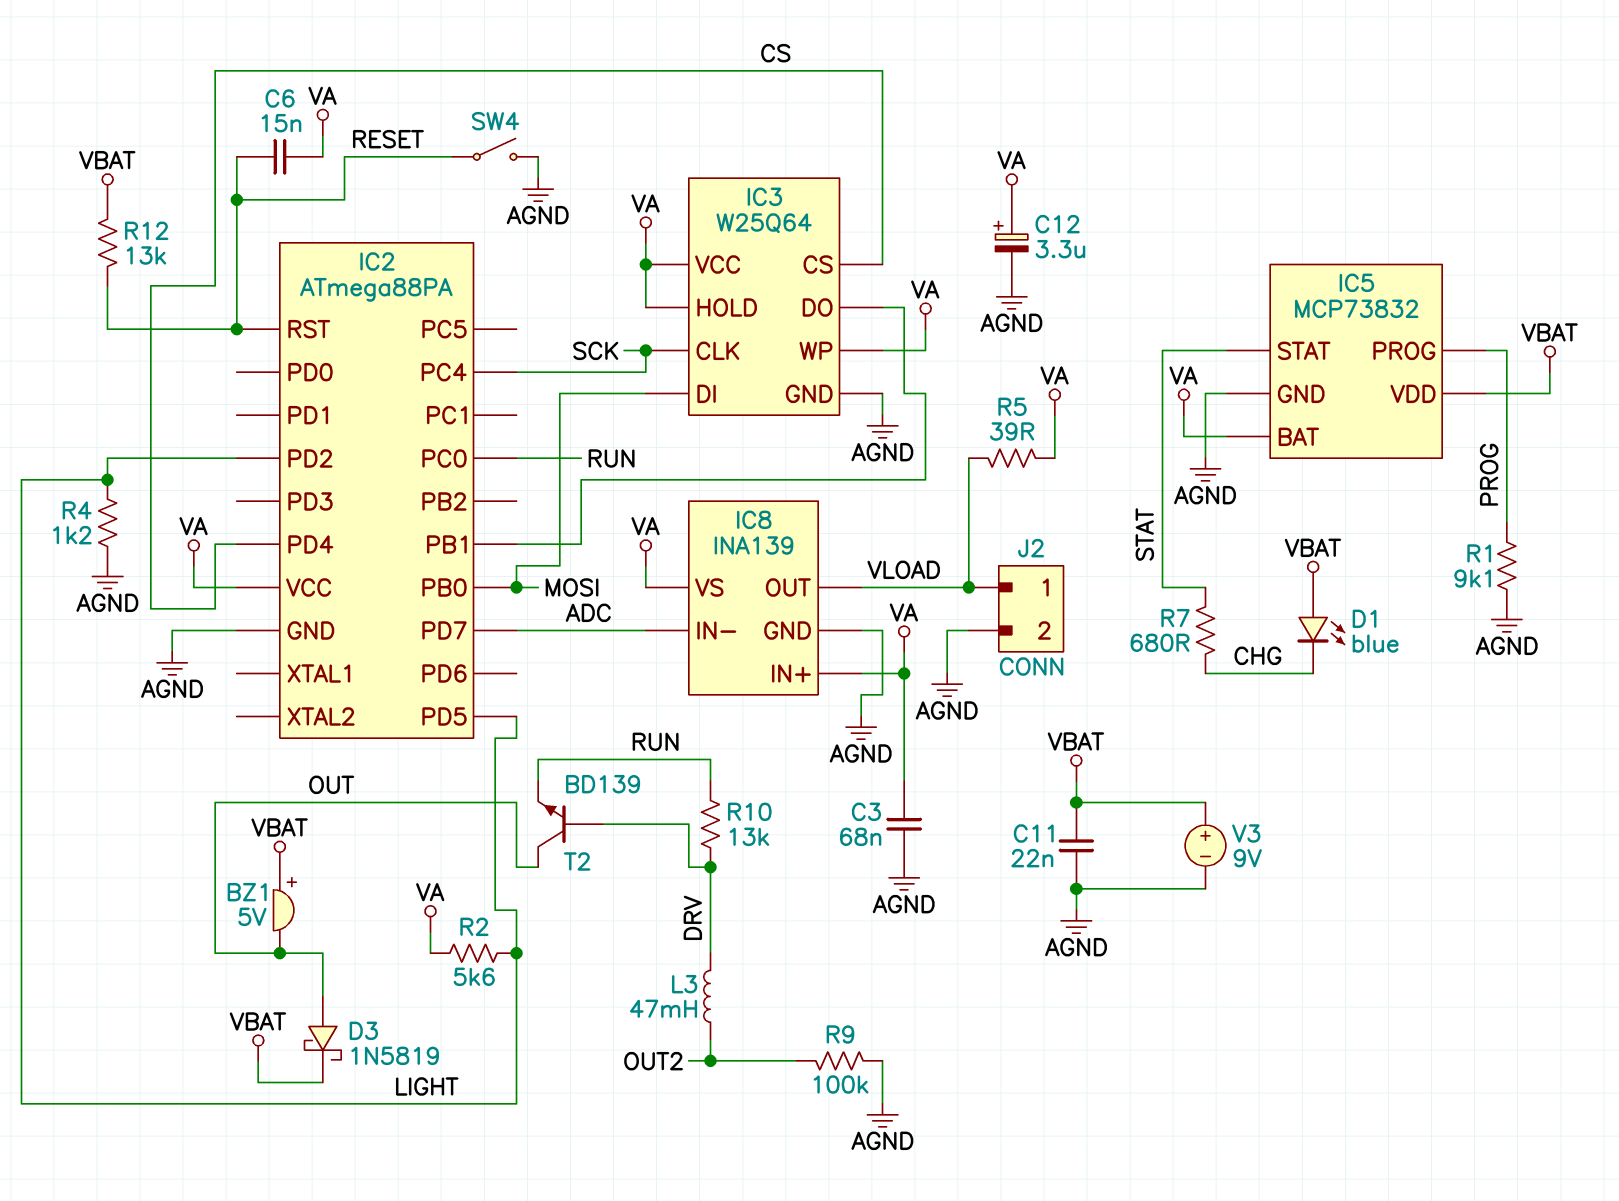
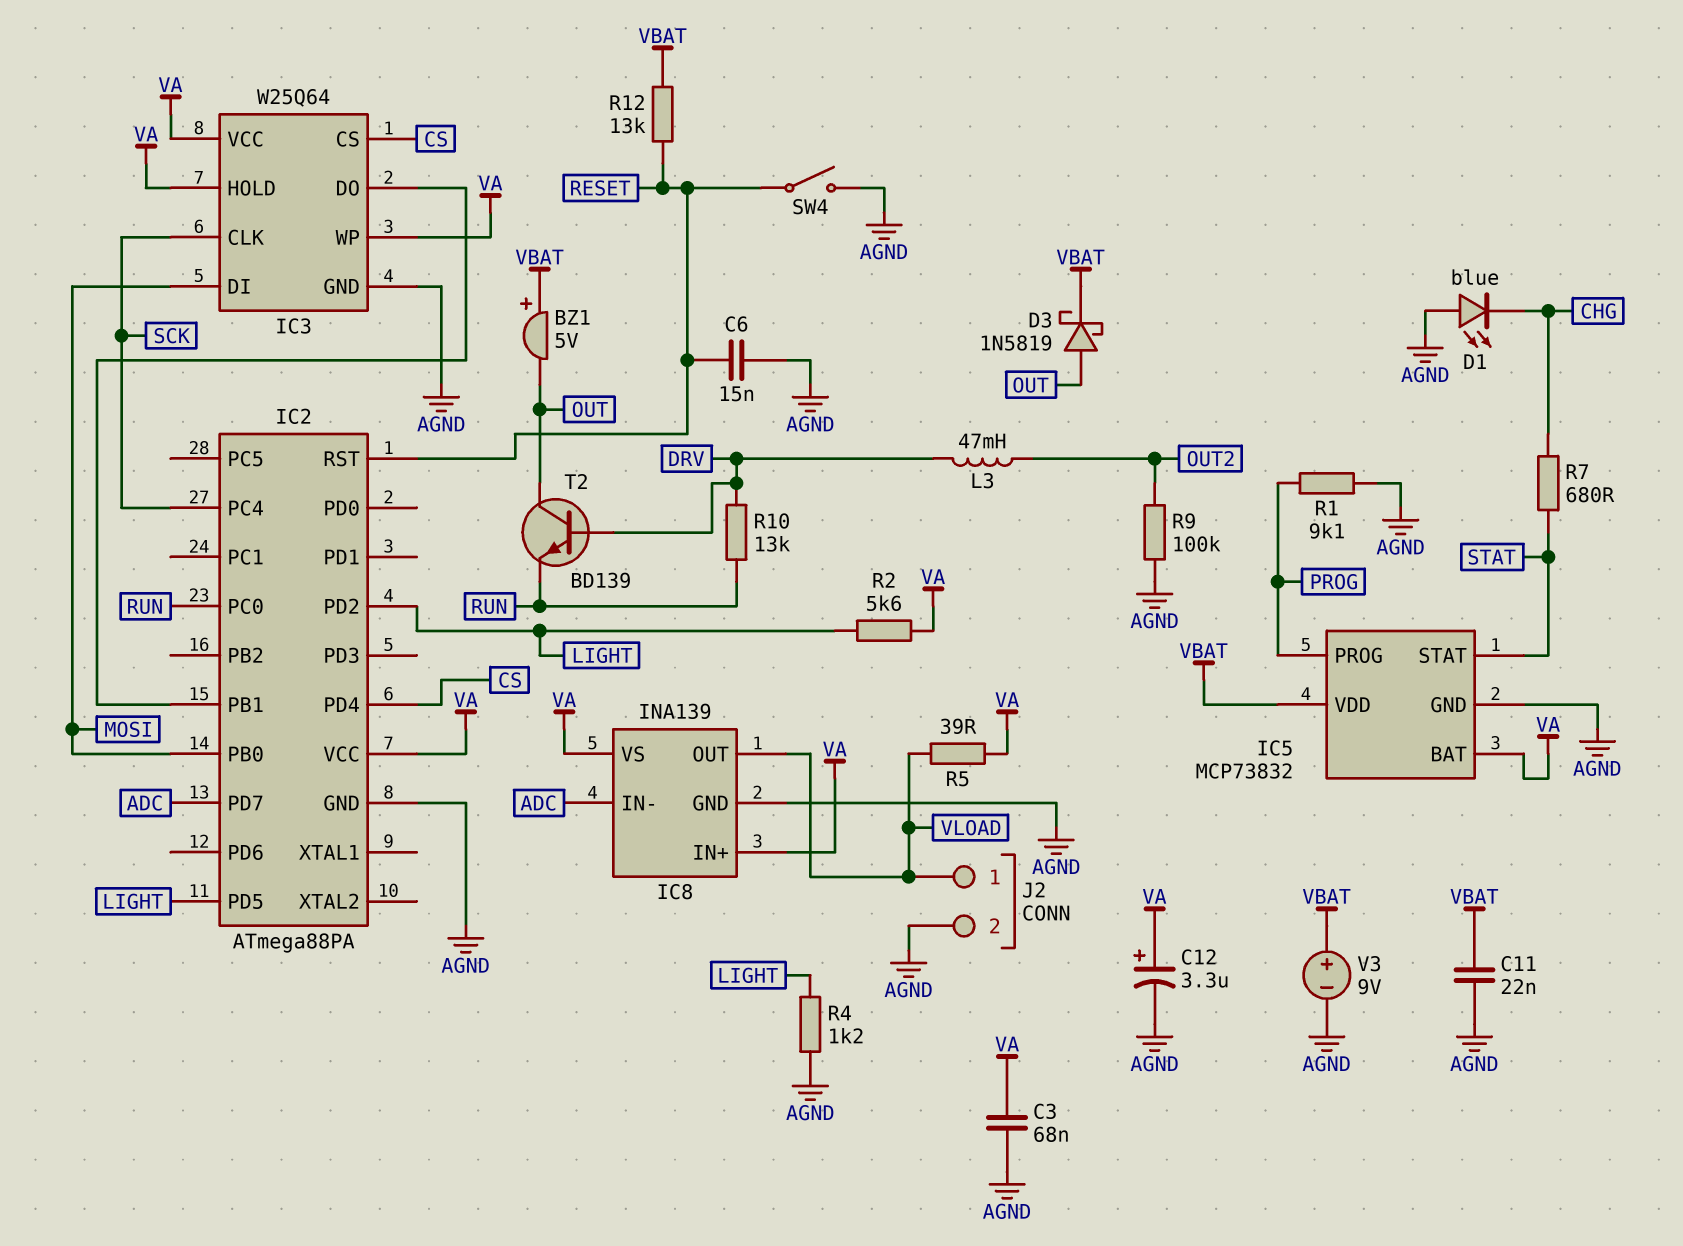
C6: 15nF (RESET, VA) -> 15nF (AGND, RESET)
D1: LED blue (A VBAT, K CHG) -> LED blue (A AGND, K CHG)

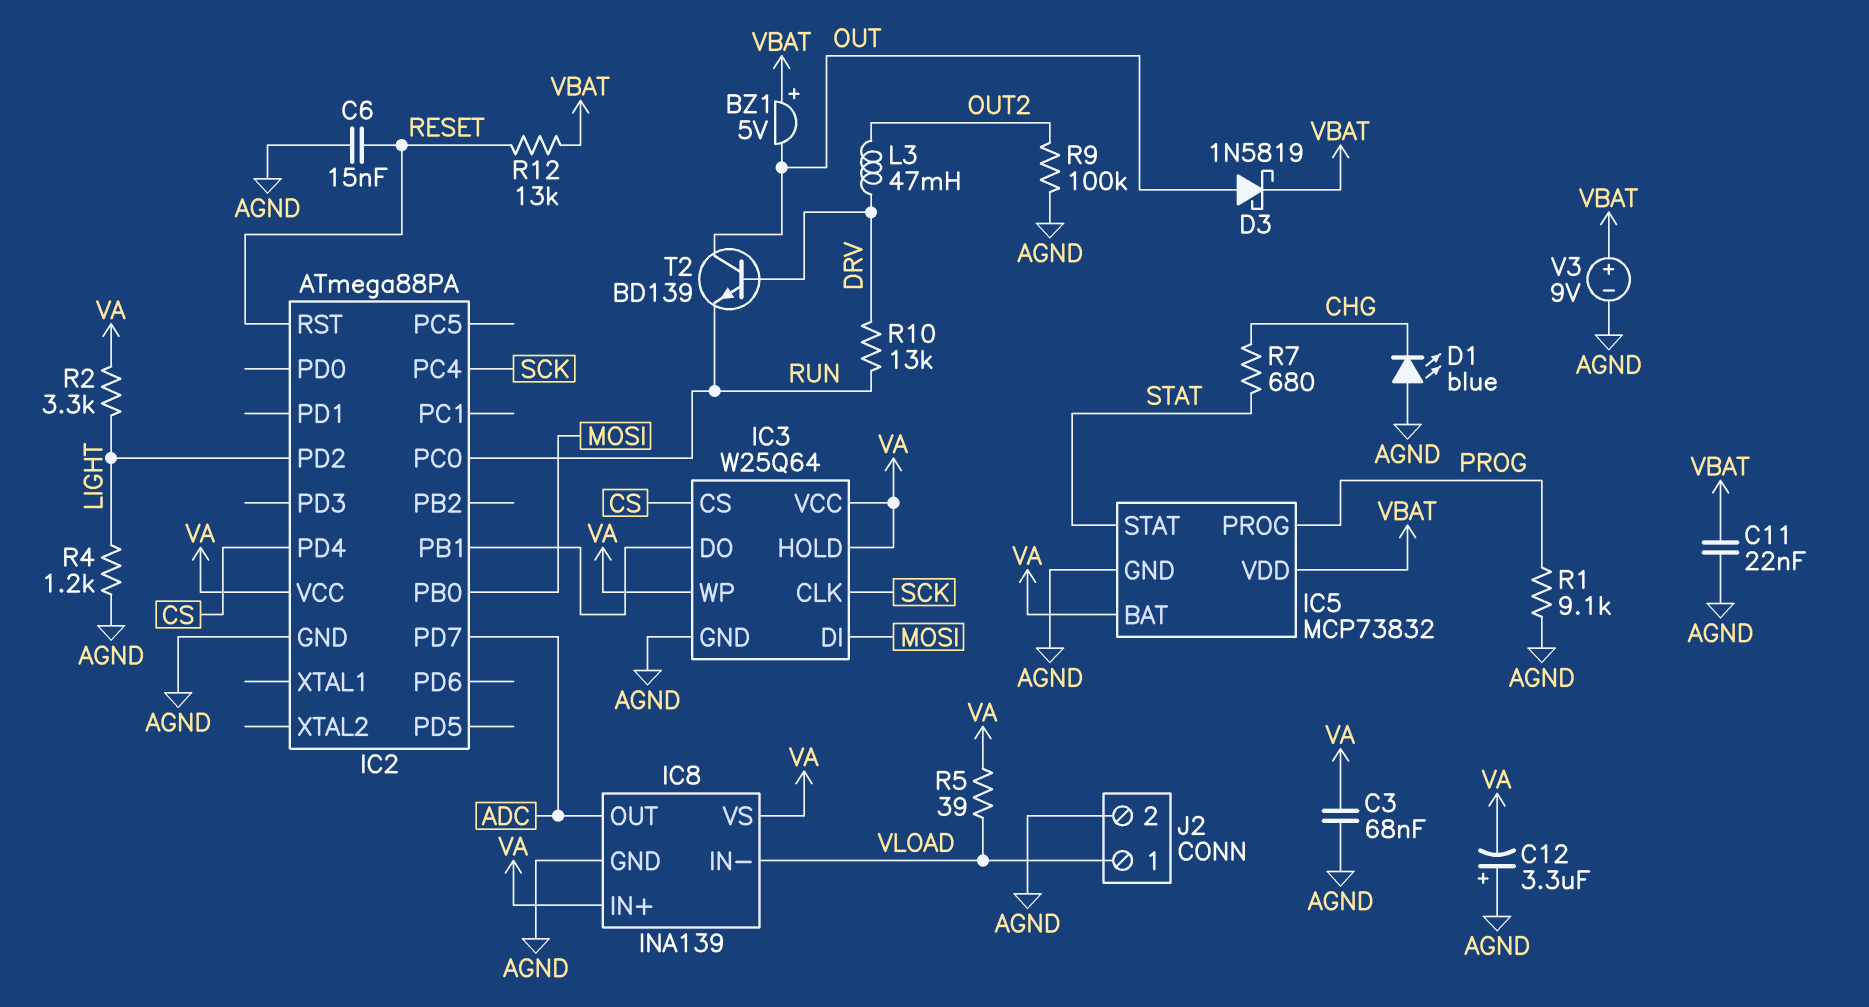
C12: 3.3uF (plus VA, minus AGND) -> 3.3uF (plus AGND, minus VA)
IC2 pin PD5: LIGHT -> none
IC8 pin IN-: ADC -> VLOAD
IC8 pin OUT: VLOAD -> ADC
R2: 5.6k (LIGHT, VA) -> 3.3k (LIGHT, VA)
SW4: switch (AGND, RESET) -> none

